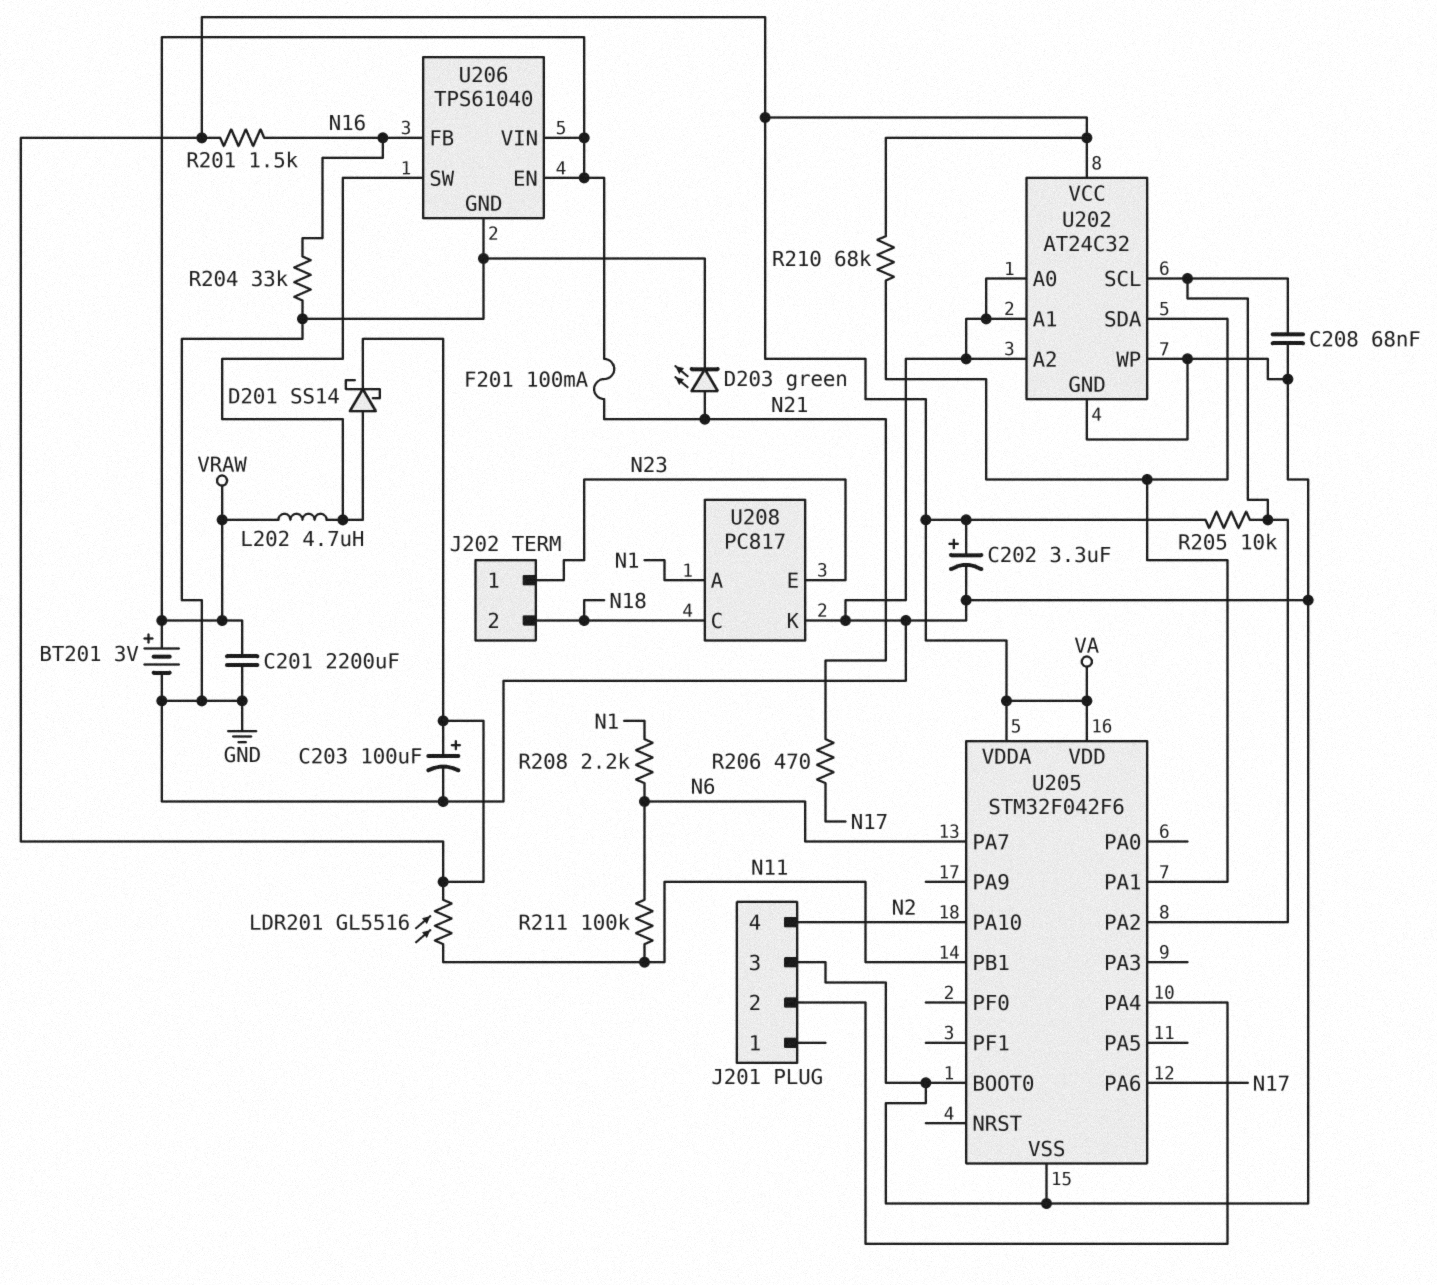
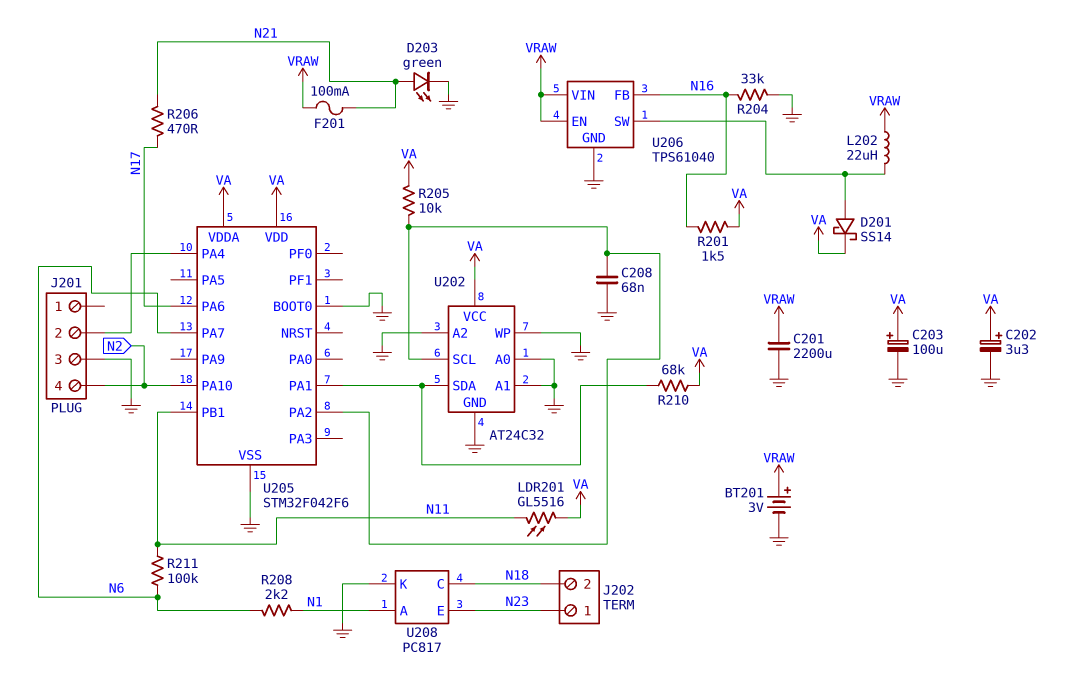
L202: 4.7uH (U206/SW, VRAW) -> 22uH (U206/SW, VRAW)

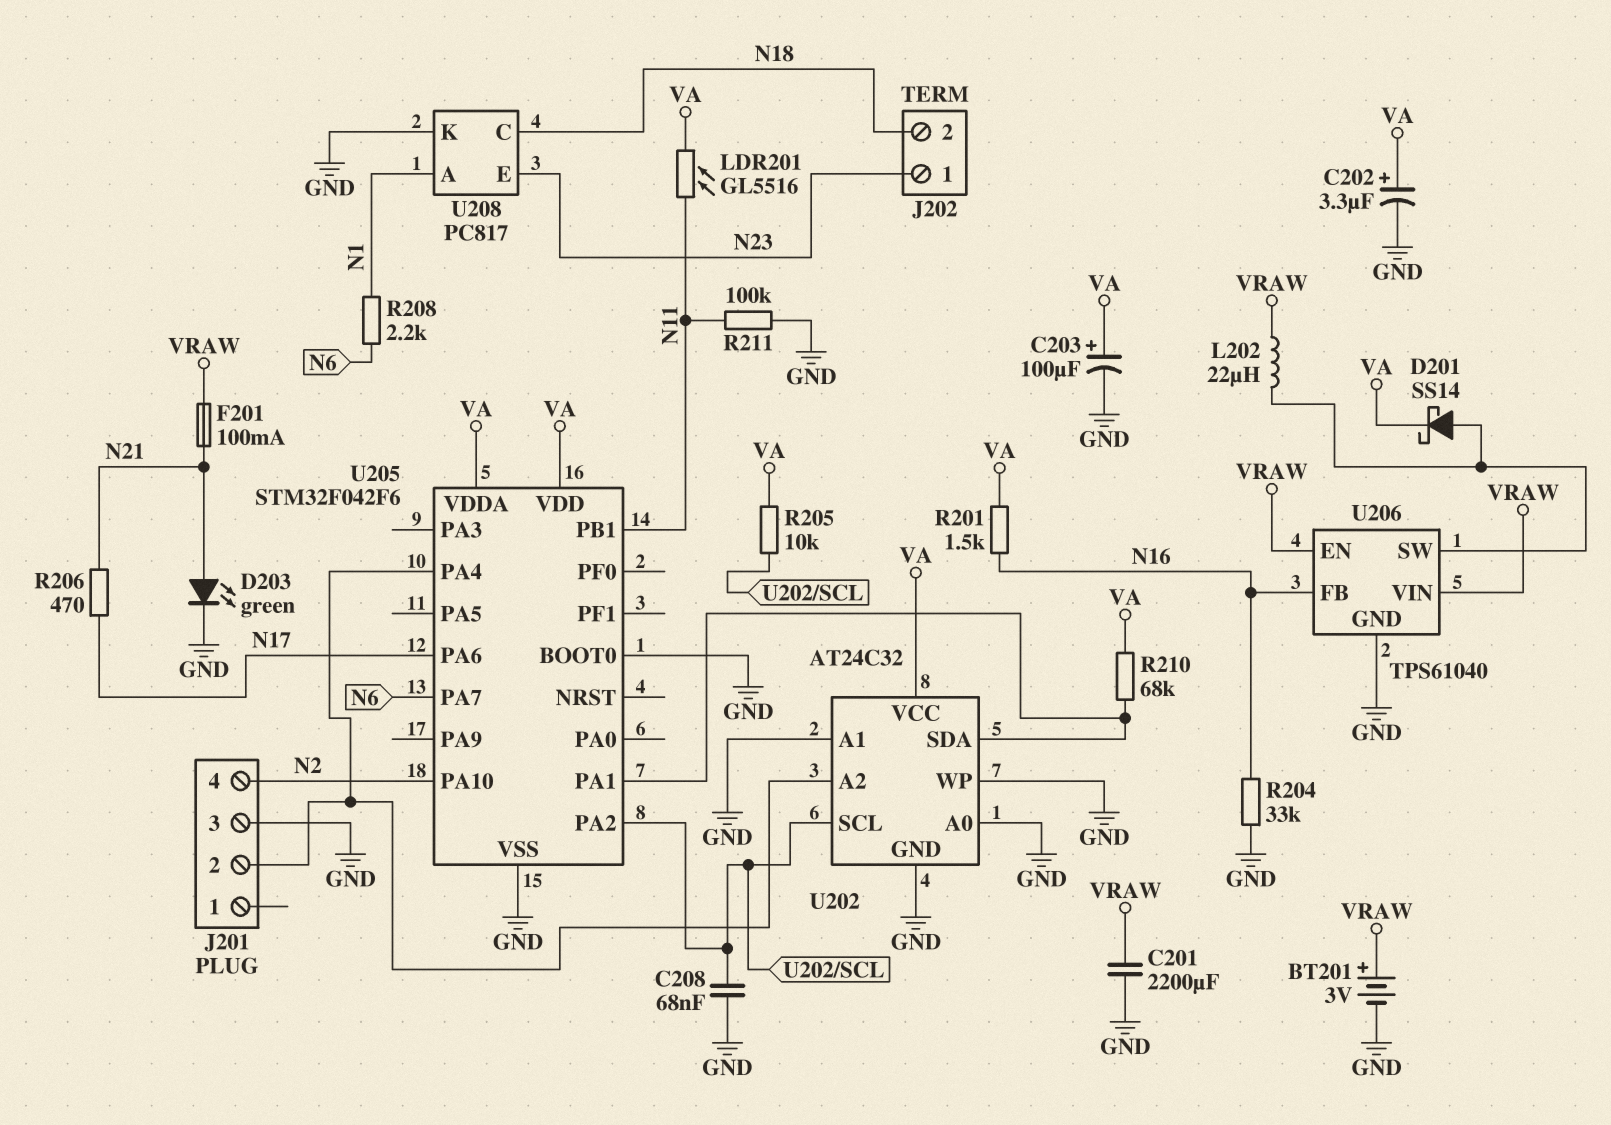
R211: 100k (N6, N11) -> 100k (GND, N11)
U202 pin A2: GND -> J201/2

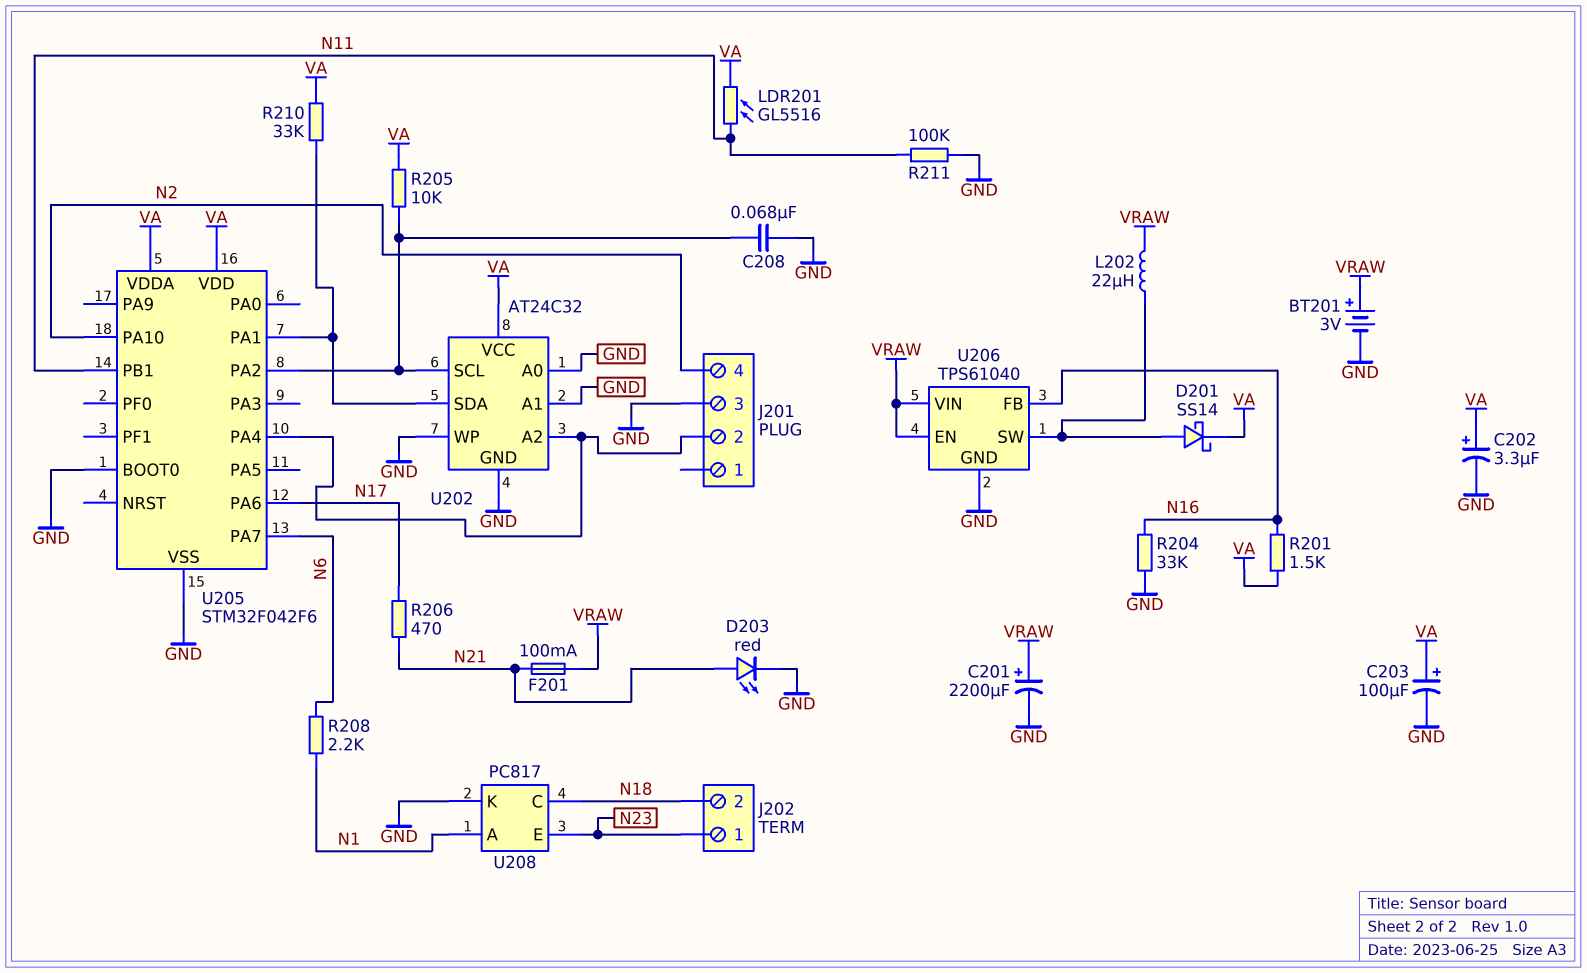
C201: 2200uF (GND, VRAW) -> 2200uF (plus VRAW, minus GND)
D203: LED green (A N21, K GND) -> LED red (A N21, K GND)
R210: 68k (U202/SDA, VA) -> 33k (U202/SDA, VA)

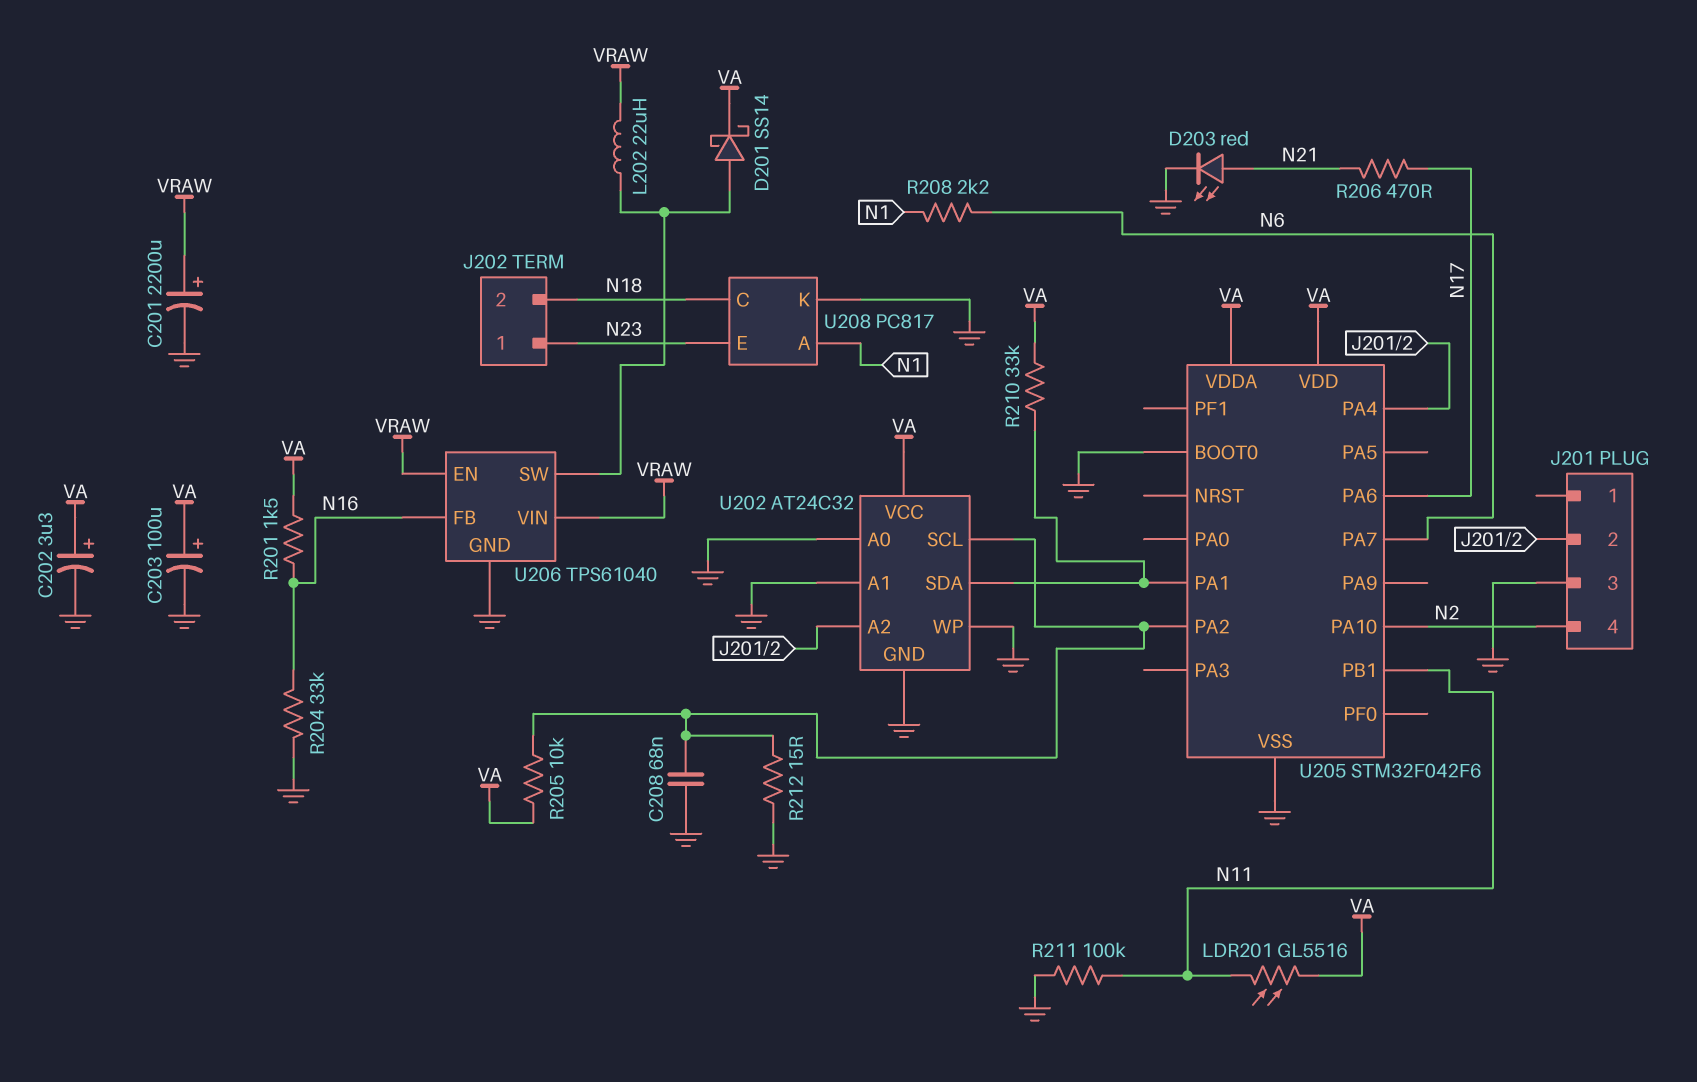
BT201: 3V (plus VRAW, minus GND) -> none
F201: 100mA (N21, VRAW) -> none
R212: none -> 15 (GND, U202/SCL)

